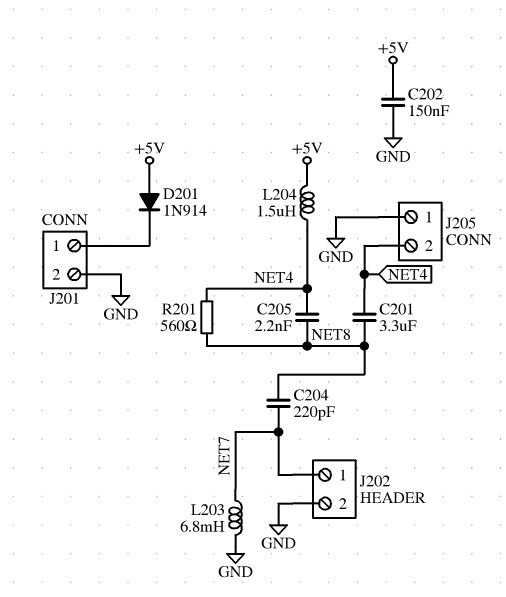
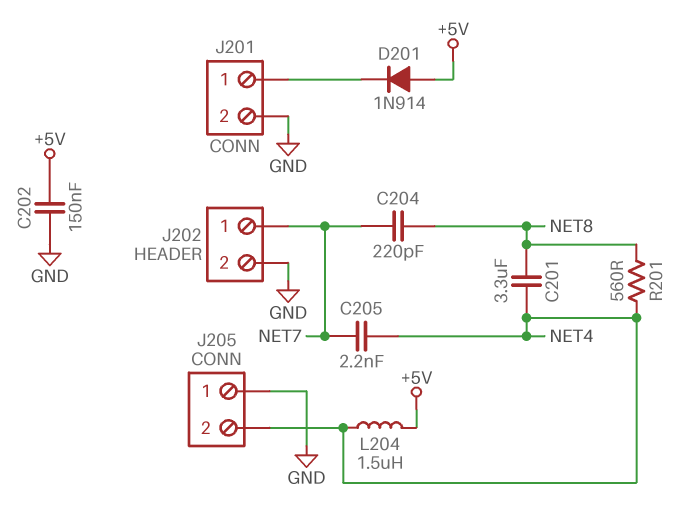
C205: 2.2nF (NET4, NET8) -> 2.2nF (NET4, NET7)
L203: 6.8mH (GND, NET7) -> none

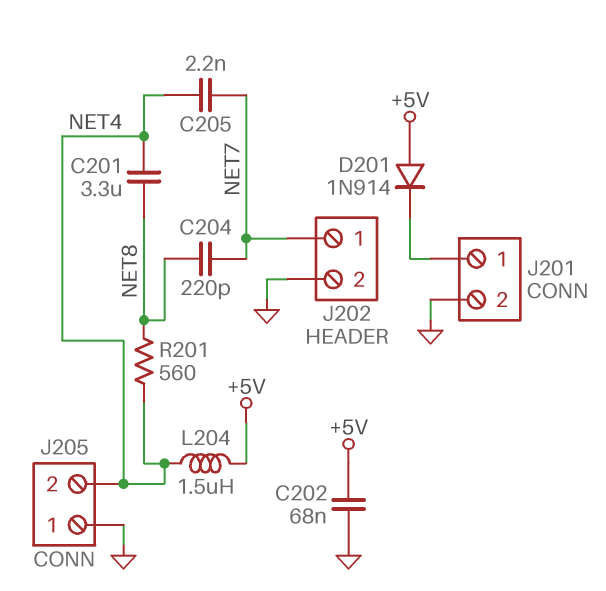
C202: 150nF (+5V, GND) -> 68nF (+5V, GND)

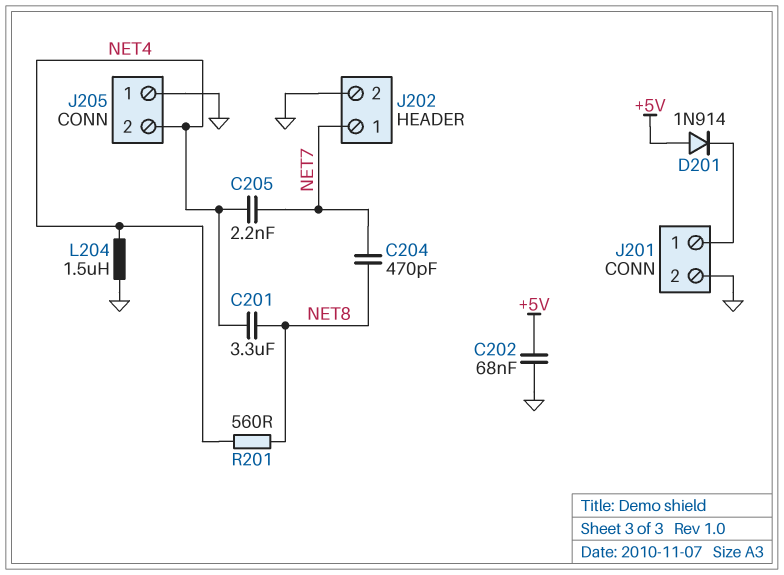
C204: 220pF (NET7, NET8) -> 470pF (NET7, NET8)
L204: 1.5uH (+5V, NET4) -> 1.5uH (GND, NET4)

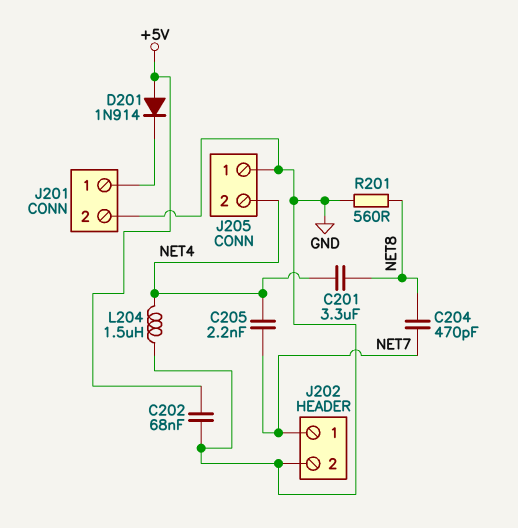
R201: 560 (NET4, NET8) -> 560 (GND, NET8)

